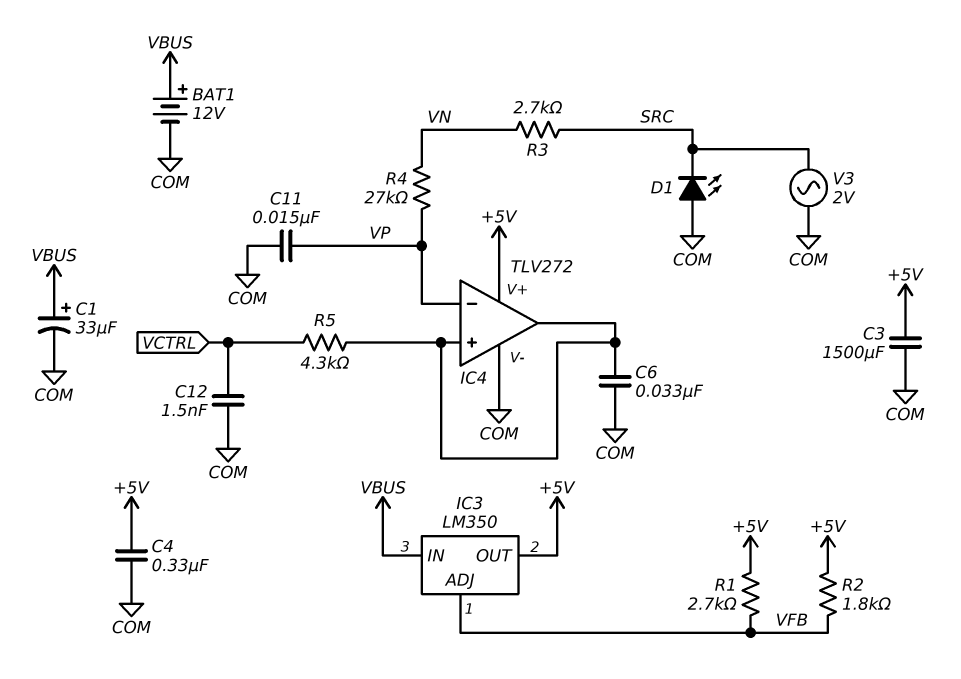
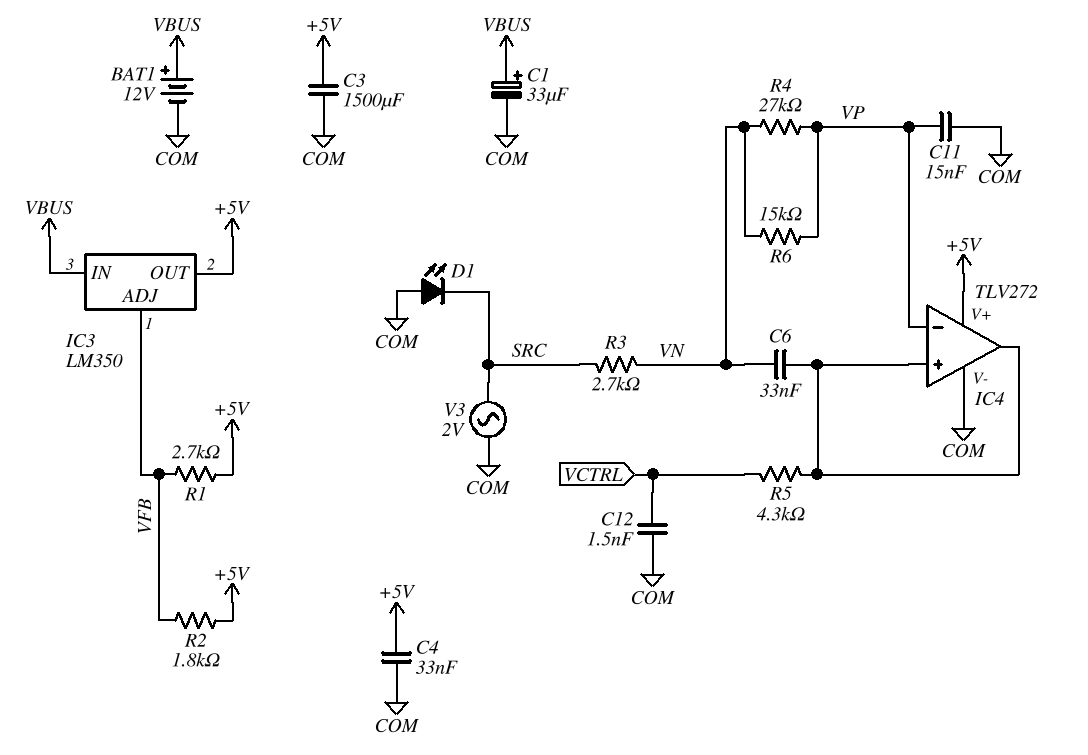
C4: 330nF (+5V, COM) -> 33nF (+5V, COM)
C6: 33nF (COM, IC4/in+) -> 33nF (IC4/in+, VN)
R6: none -> 15k (VN, VP)

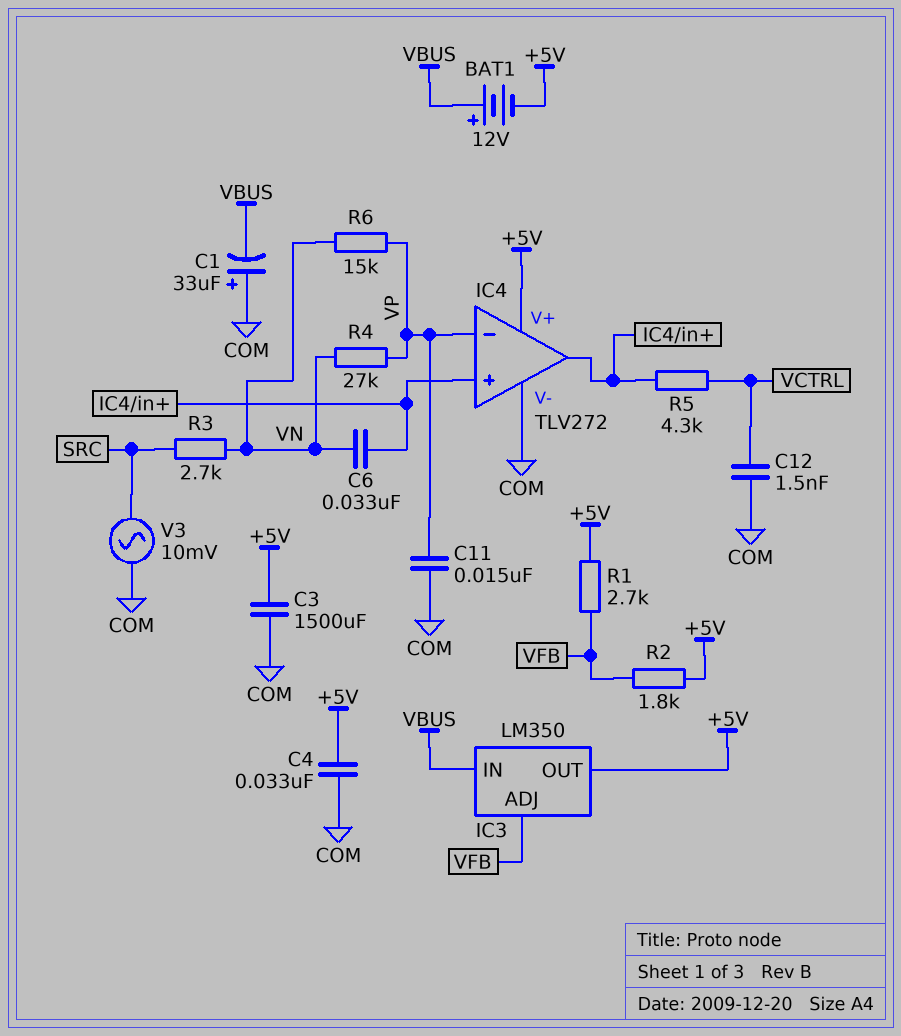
BAT1: 12V (plus VBUS, minus COM) -> 12V (plus VBUS, minus +5V)
C1: 33uF (plus VBUS, minus COM) -> 33uF (plus COM, minus VBUS)
D1: LED (A COM, K SRC) -> none
V3: AC 2V (COM, SRC) -> AC 10mV (COM, SRC)

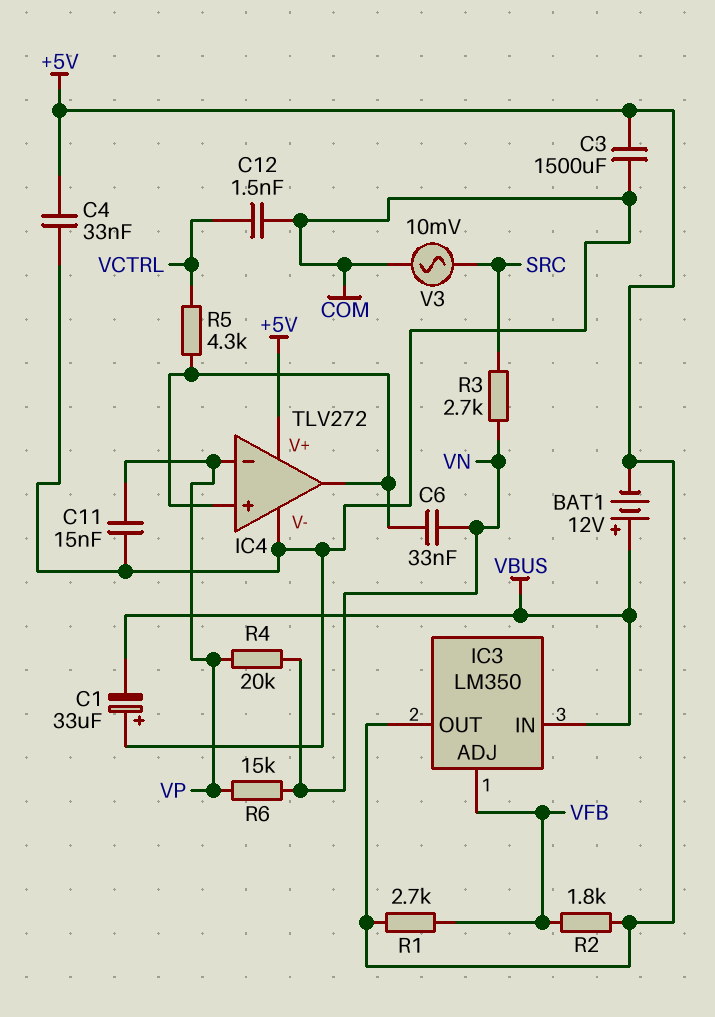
R4: 27k (VN, VP) -> 20k (VN, VP)

